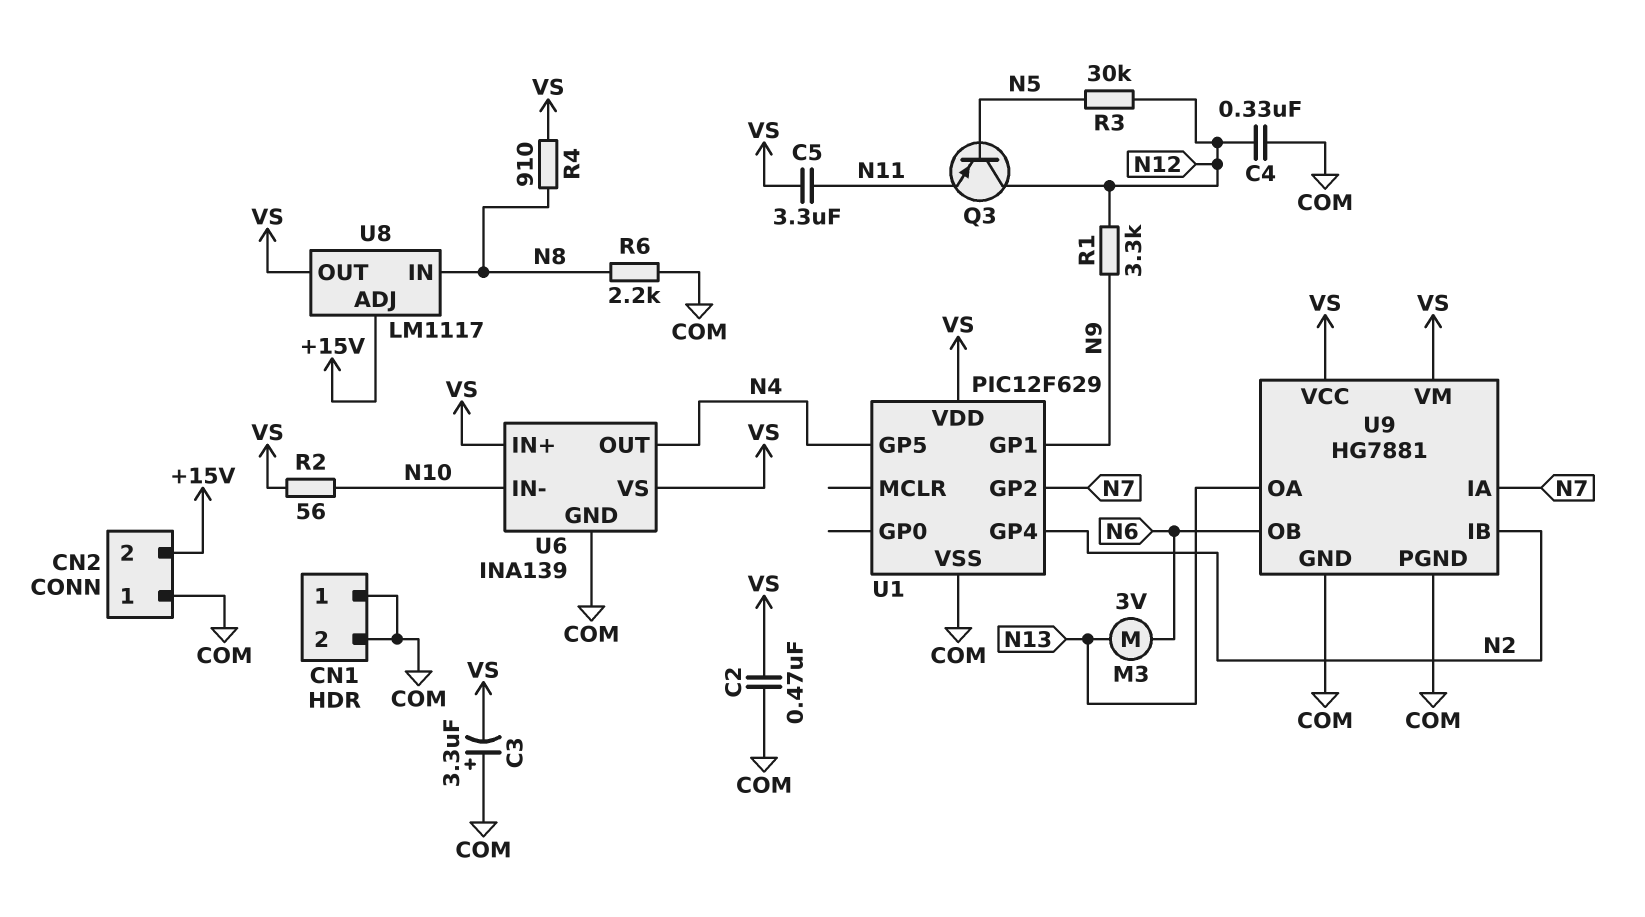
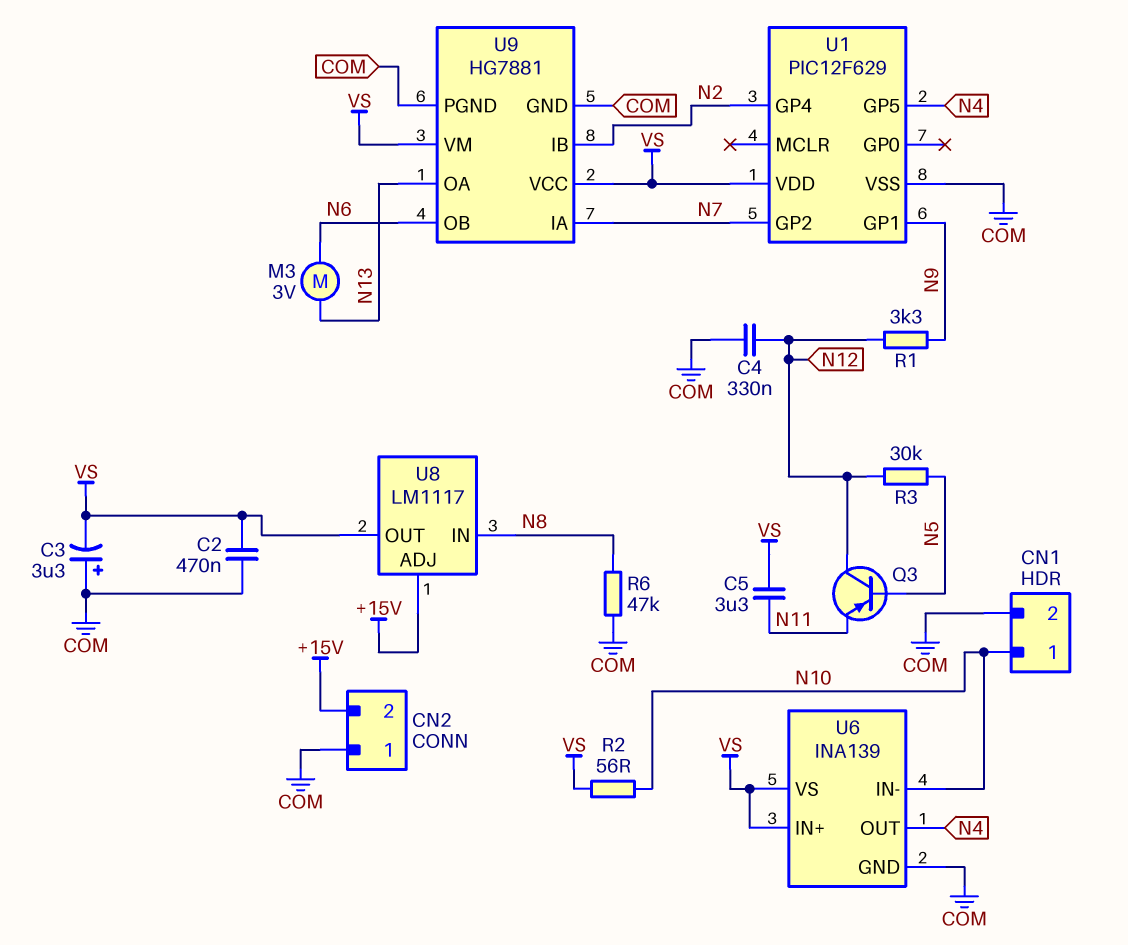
CN1 pin 1: COM -> N10
R4: 910 (N8, VS) -> none
R6: 2.2k (COM, N8) -> 47k (COM, N8)

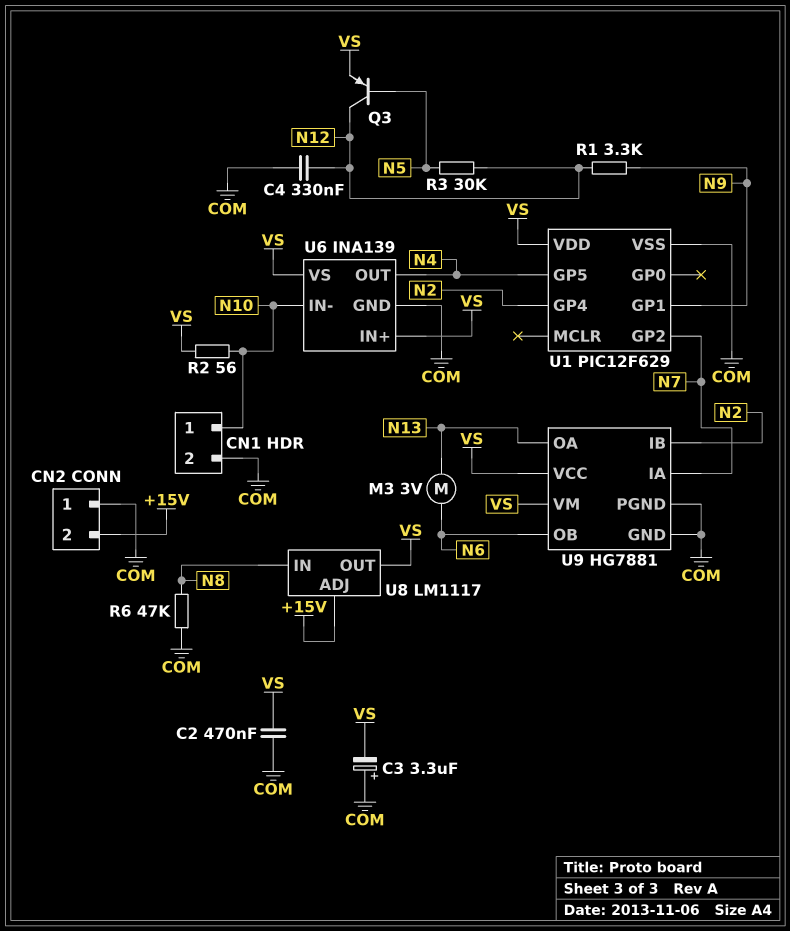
C5: 3.3uF (N11, VS) -> none
Q3: PNP (B N5, C N12, E N11) -> PNP (B N5, C N12, E VS)

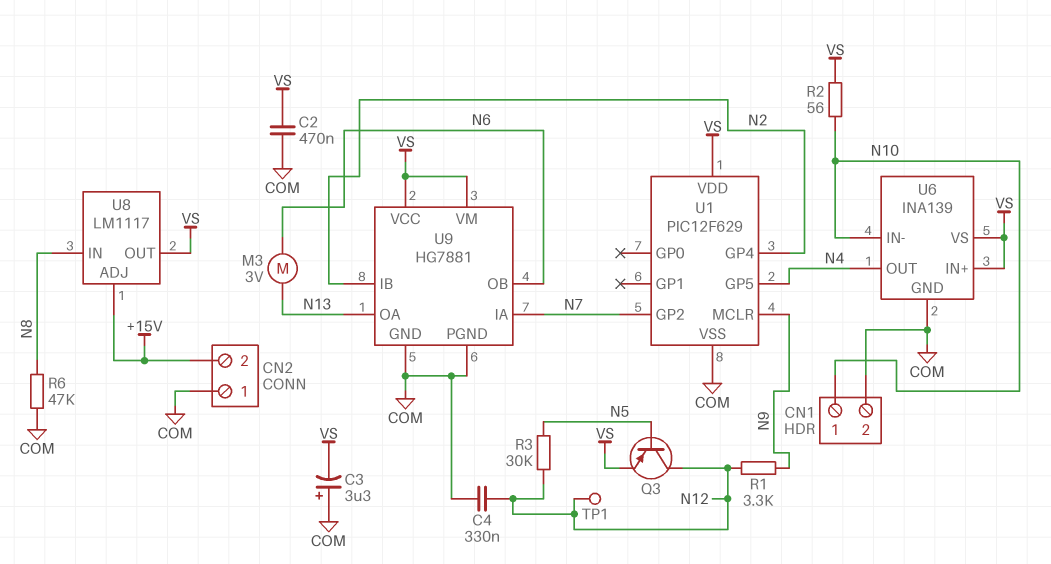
TP1: none -> test point (N12)
U1 pin GP1: N9 -> none
U1 pin MCLR: none -> N9

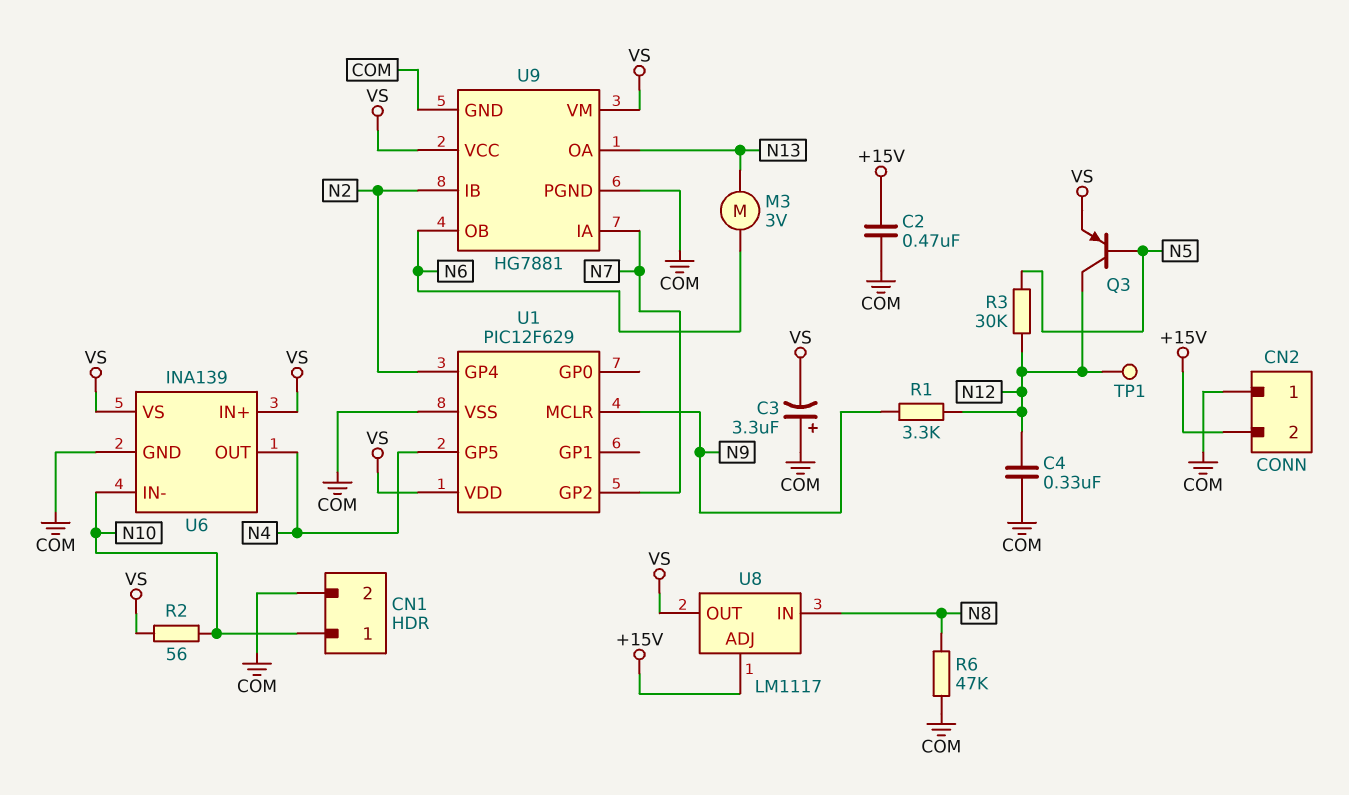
C2: 470nF (COM, VS) -> 470nF (+15V, COM)

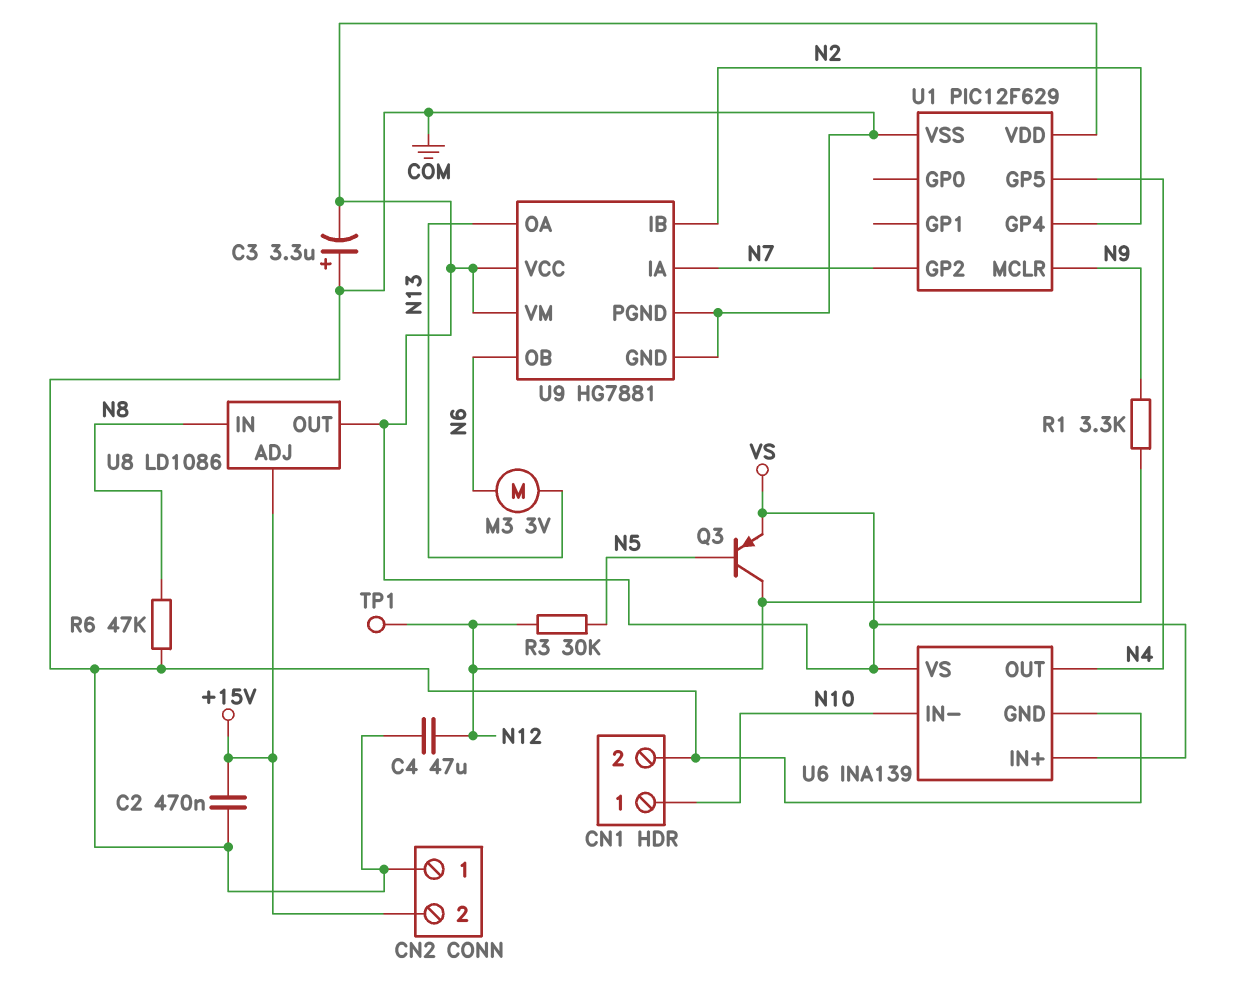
C4: 330nF (COM, N12) -> 47uF (COM, N12)
R2: 56 (N10, VS) -> none
U8: LM1117 -> LD1086

